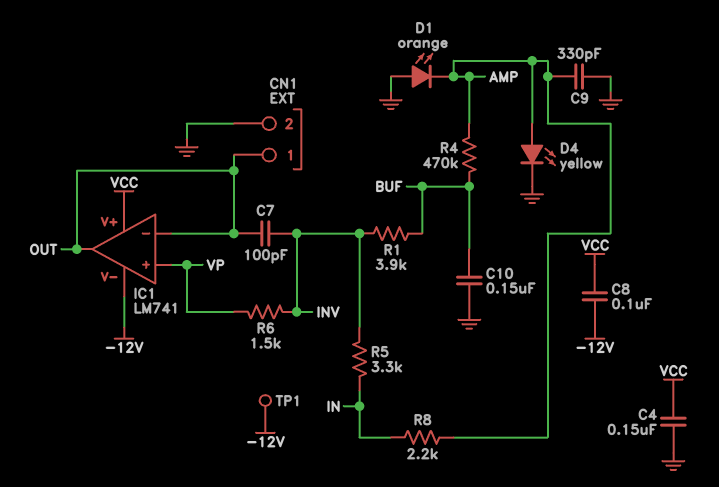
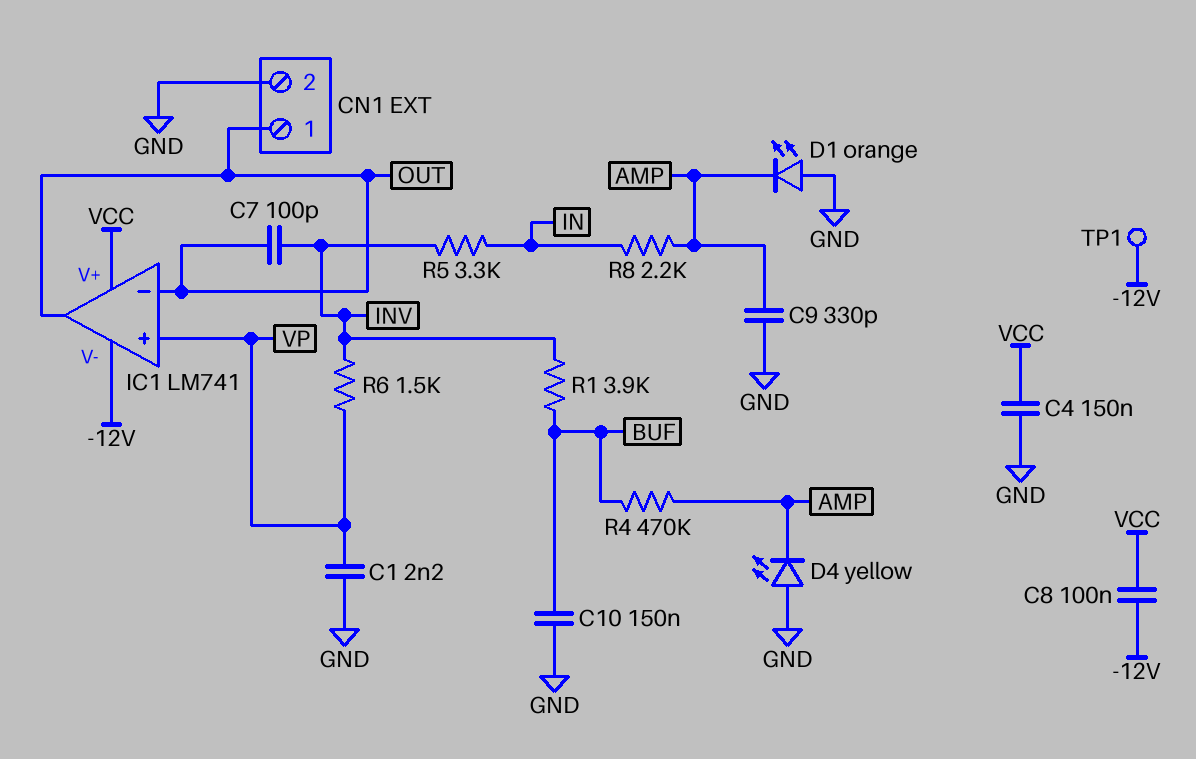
C1: none -> 2.2nF (GND, VP)
D4: LED yellow (A AMP, K GND) -> LED yellow (A GND, K AMP)

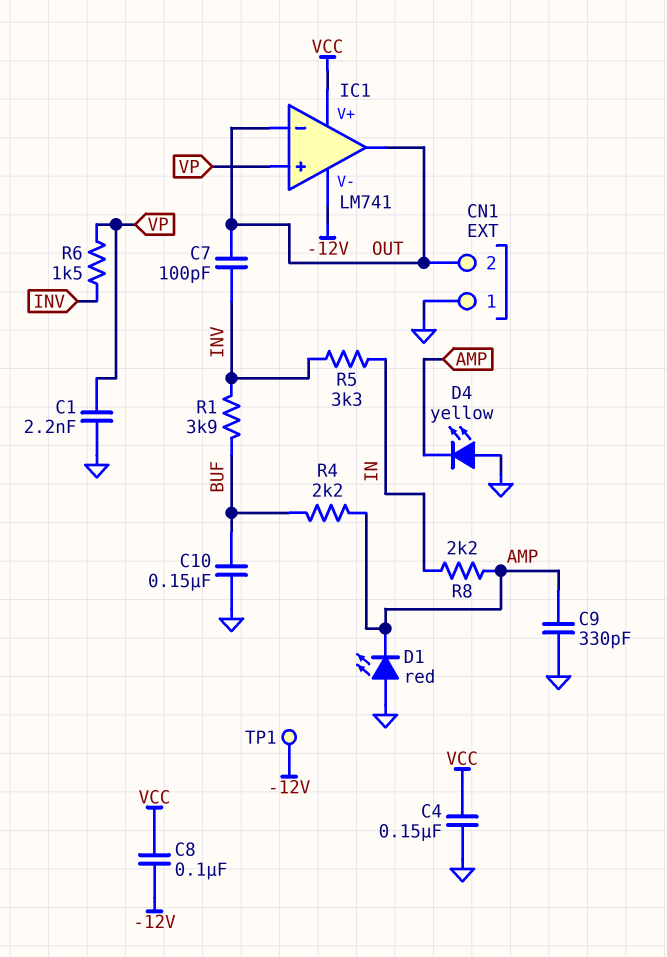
CN1 pin 1: OUT -> GND
CN1 pin 2: GND -> OUT
D1: LED orange (A GND, K AMP) -> LED red (A GND, K AMP)
R4: 470k (AMP, BUF) -> 2.2k (AMP, BUF)

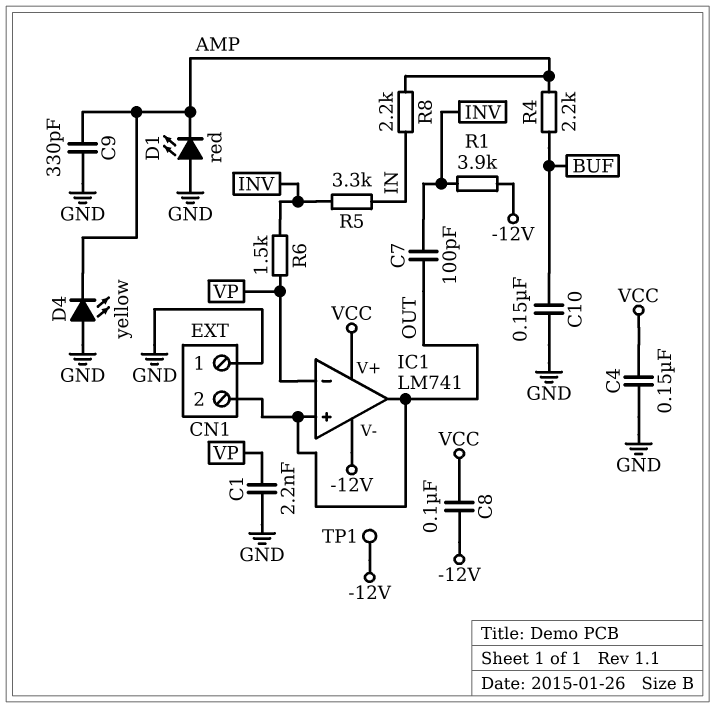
IC1 pin in+: VP -> OUT
IC1 pin in-: OUT -> VP
R1: 3.9k (BUF, INV) -> 3.9k (-12V, INV)

